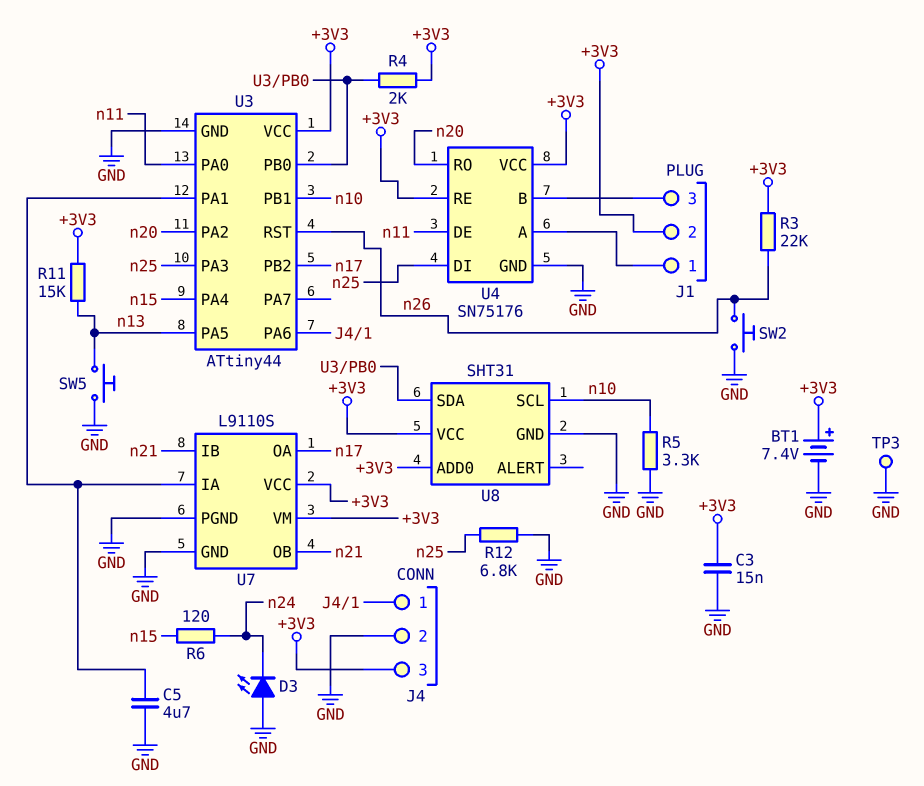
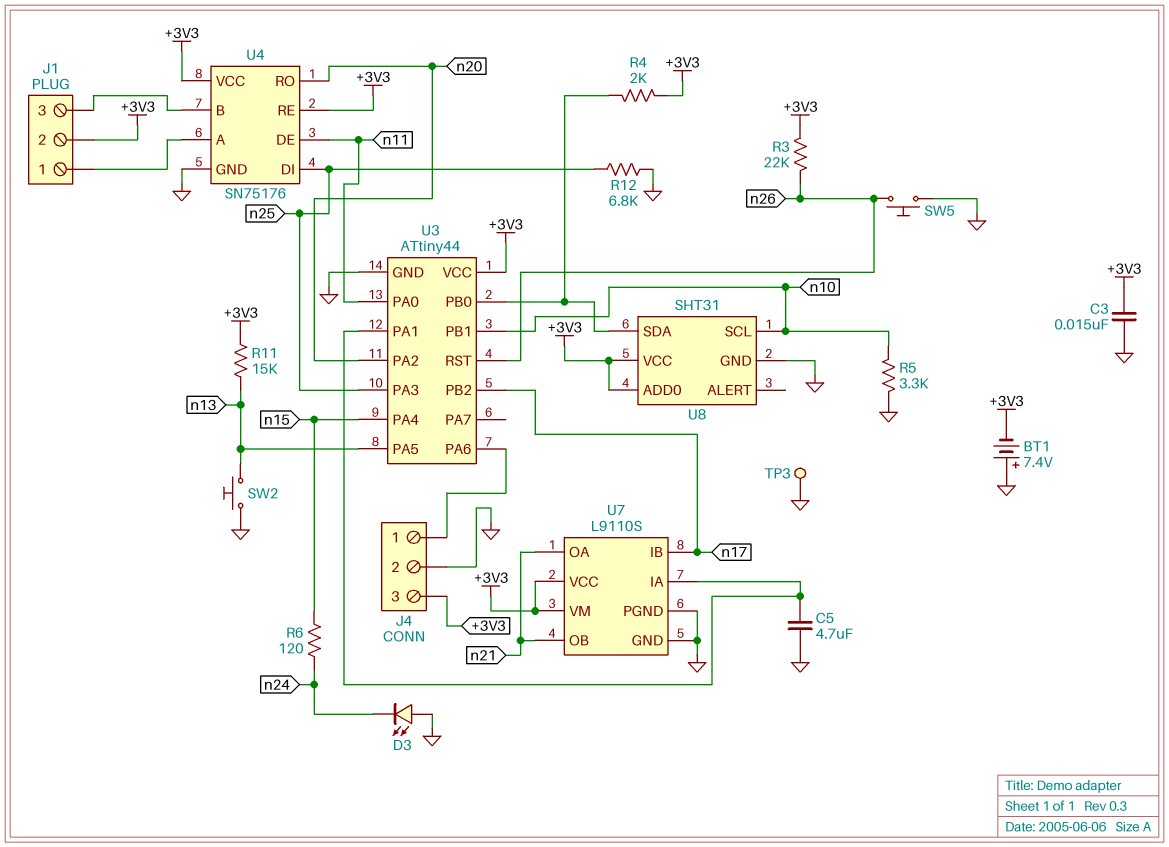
BT1: 7.4V (plus +3V3, minus GND) -> 7.4V (plus GND, minus +3V3)
SW2: button (GND, n26) -> button (GND, n13)
SW5: button (GND, n13) -> button (GND, n26)
U7 pin IB: n21 -> n17
U7 pin OA: n17 -> n21

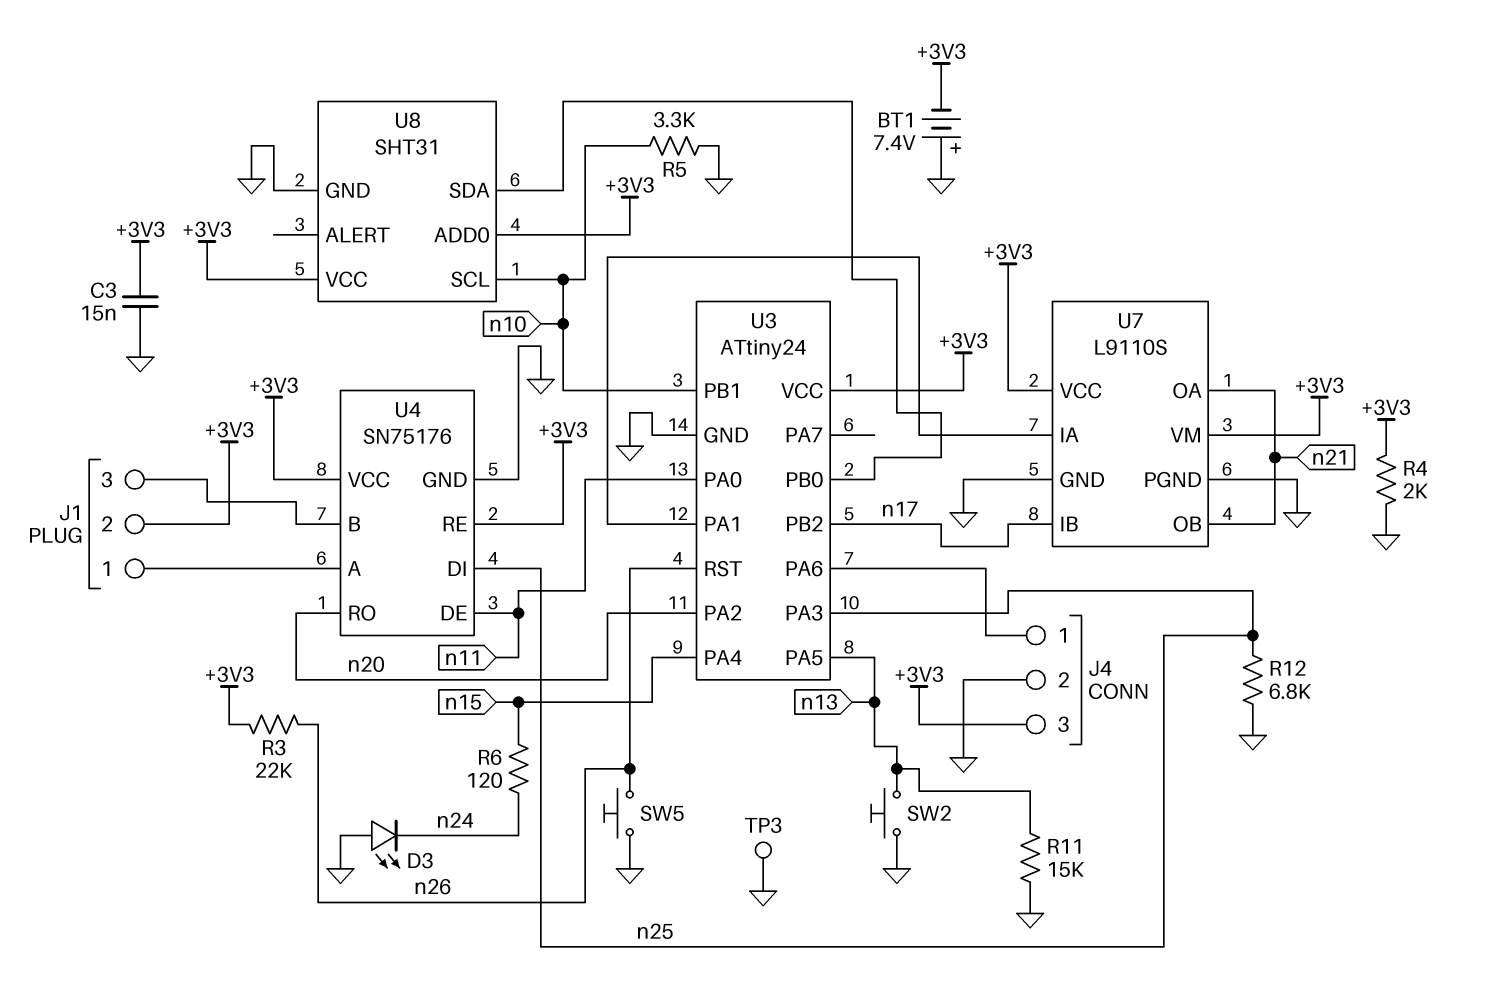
C5: 4.7uF (GND, U3/PA1) -> none
R4: 2k (+3V3, U3/PB0) -> 2k (+3V3, GND)
R11: 15k (+3V3, n13) -> 15k (GND, n13)
U3: ATtiny44 -> ATtiny24

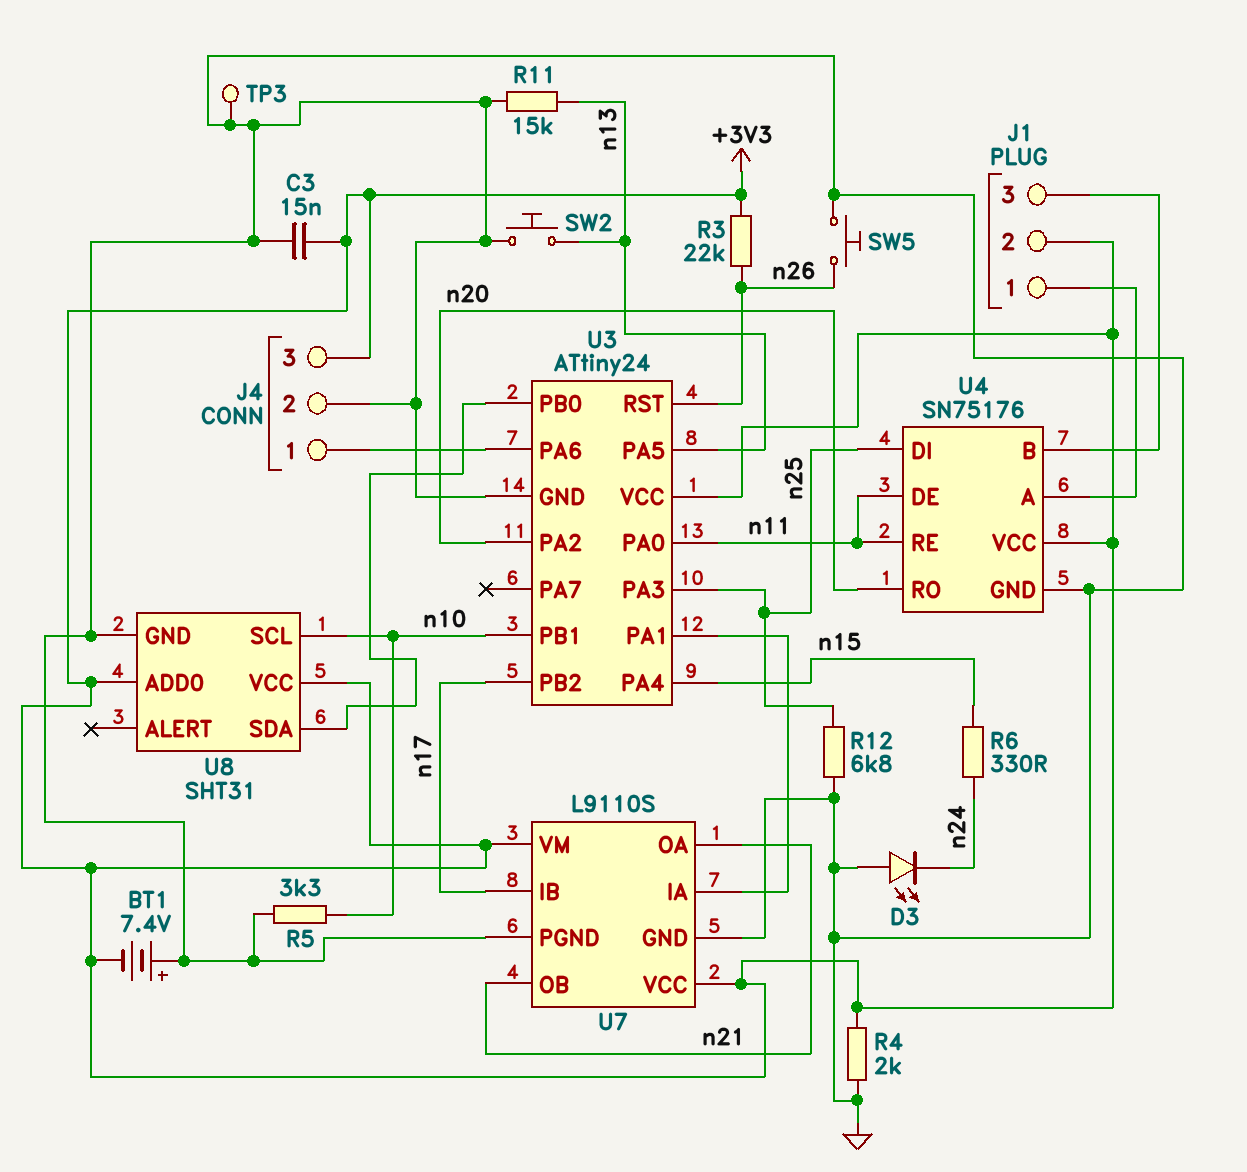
R6: 120 (n15, n24) -> 330 (n15, n24)
U4 pin RE: +3V3 -> n11

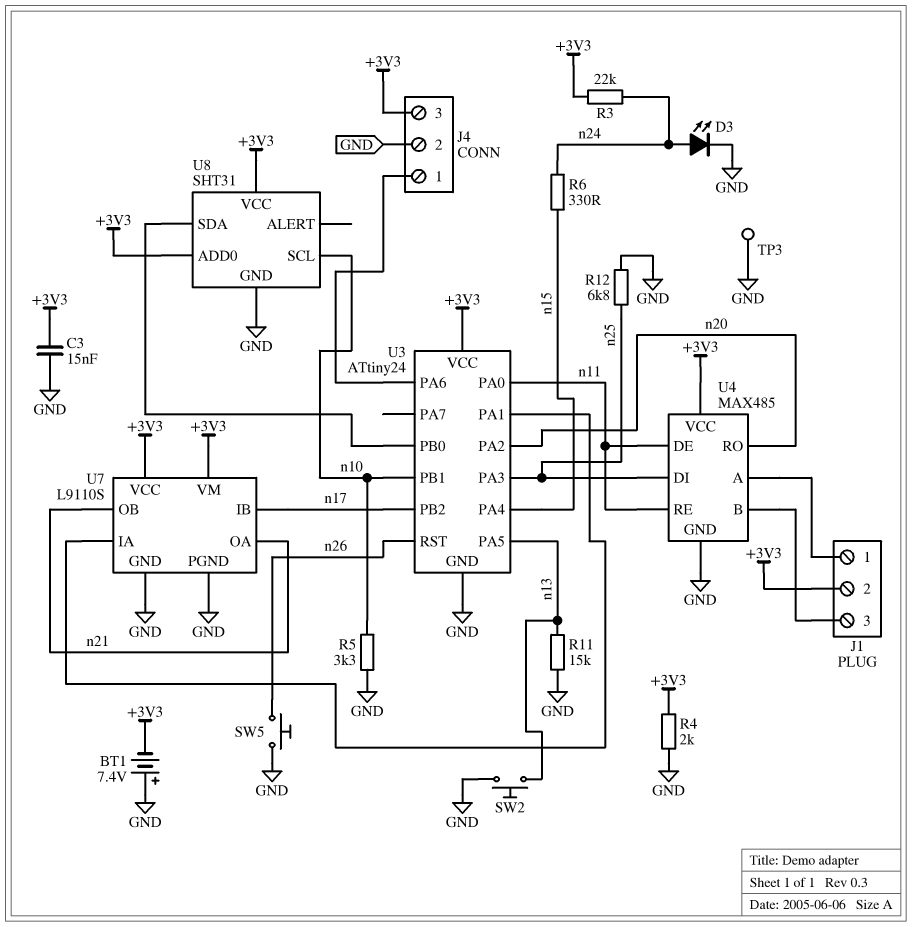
D3: LED (A GND, K n24) -> LED (A n24, K GND)
R3: 22k (+3V3, n26) -> 22k (+3V3, n24)
U4: SN75176 -> MAX485

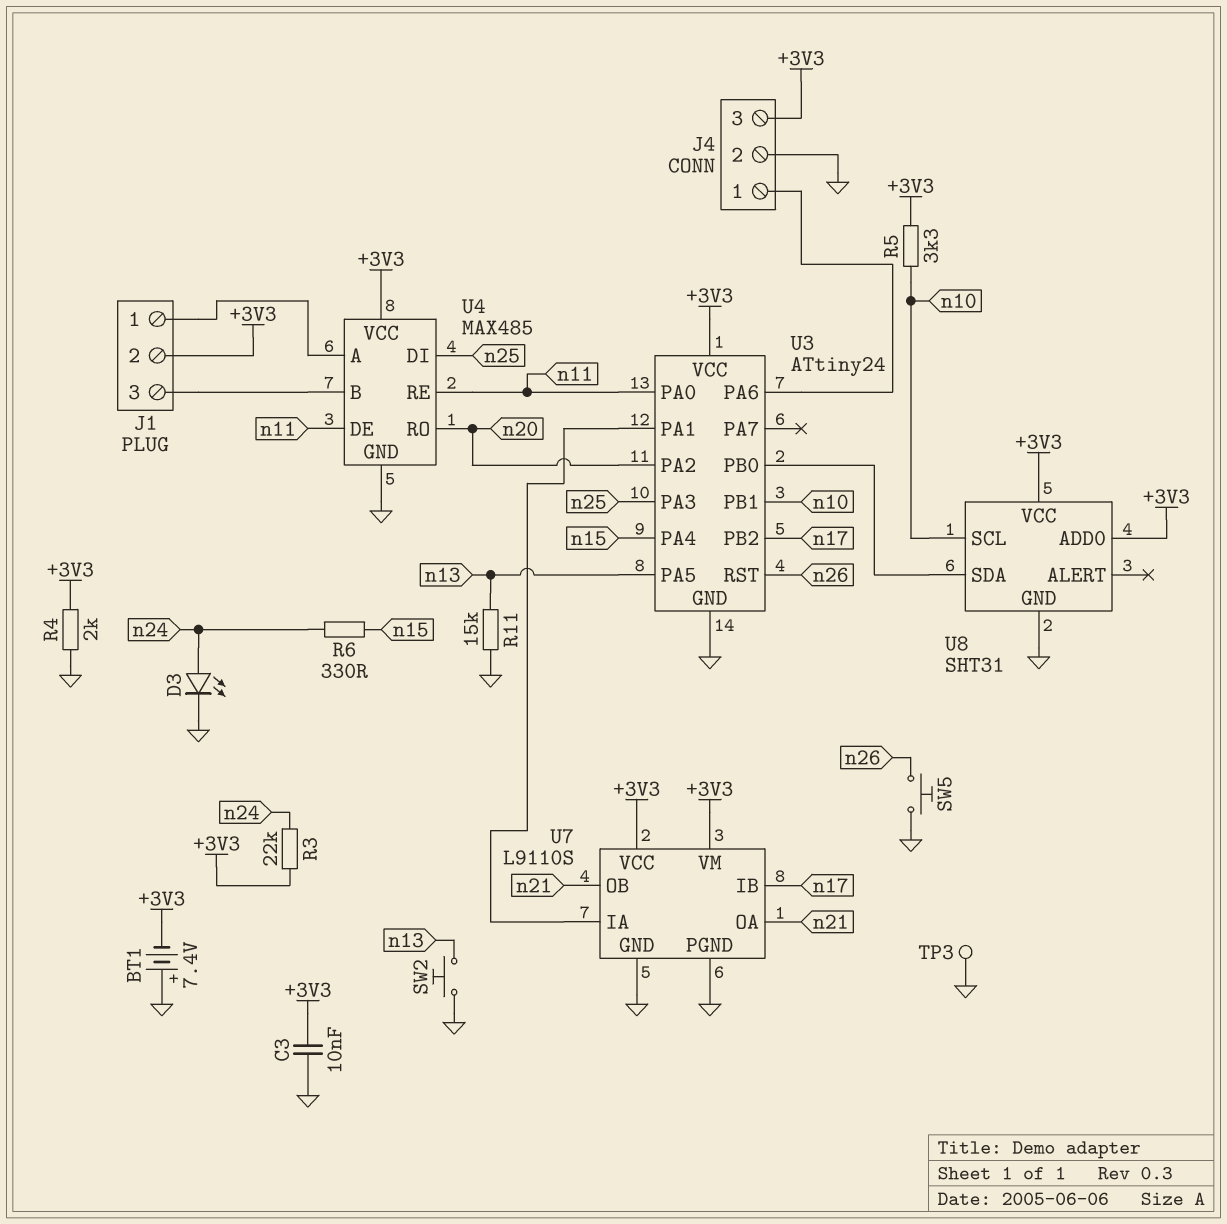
C3: 15nF (+3V3, GND) -> 10nF (+3V3, GND)
R5: 3.3k (GND, n10) -> 3.3k (+3V3, n10)
R12: 6.8k (GND, n25) -> none

